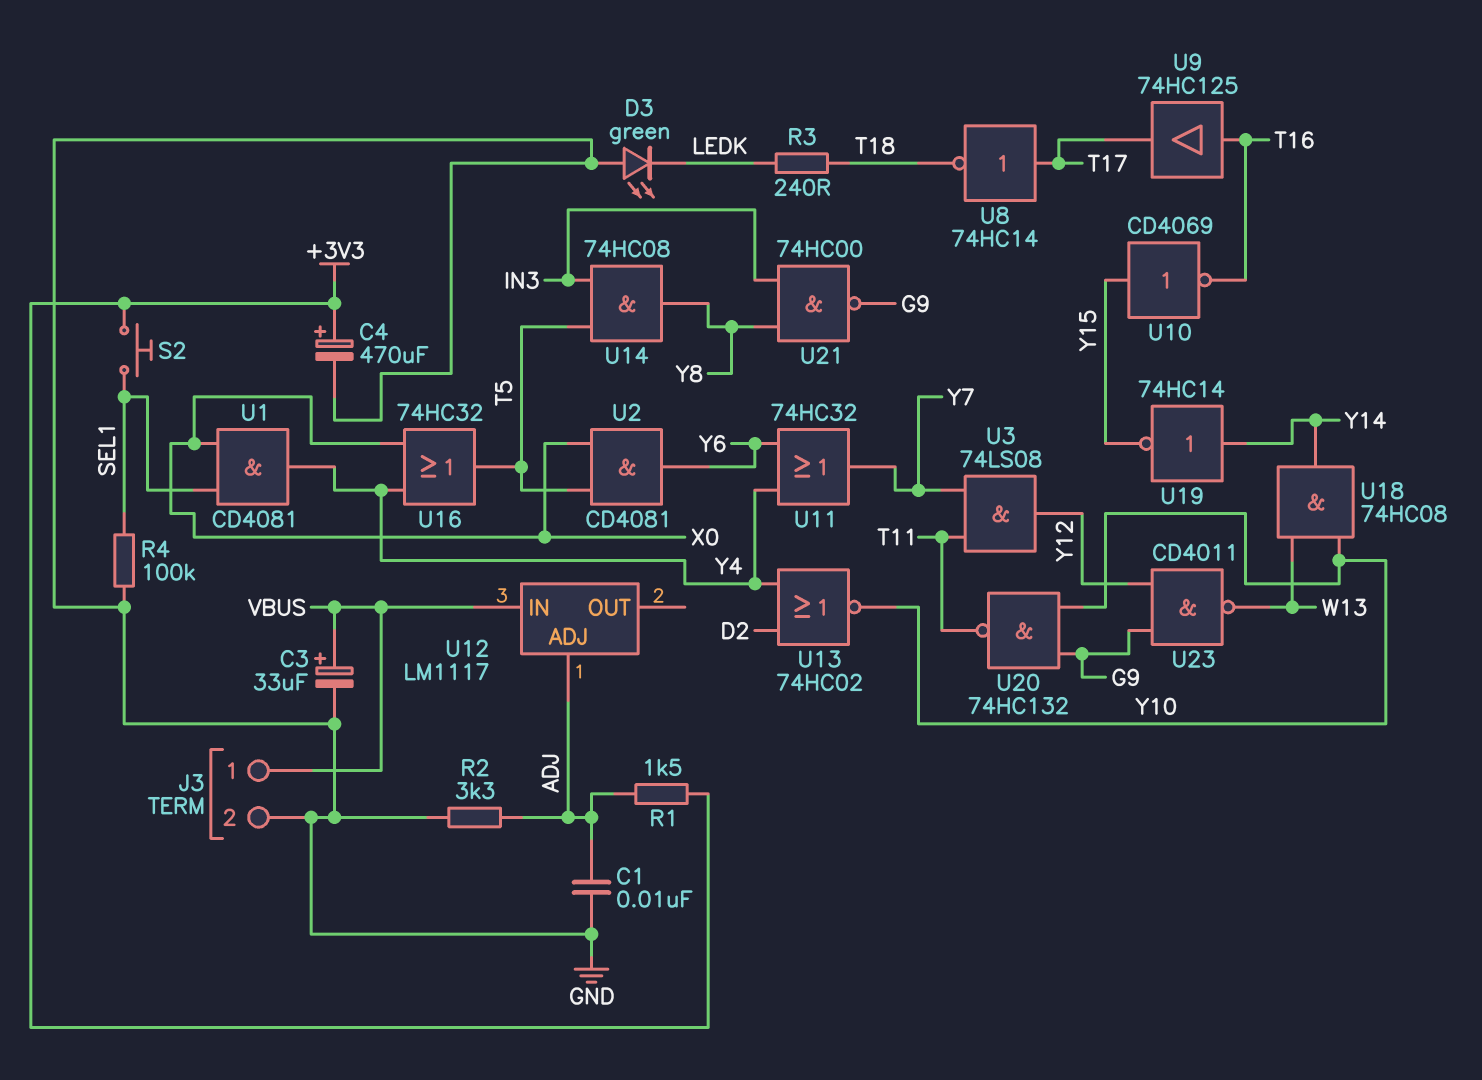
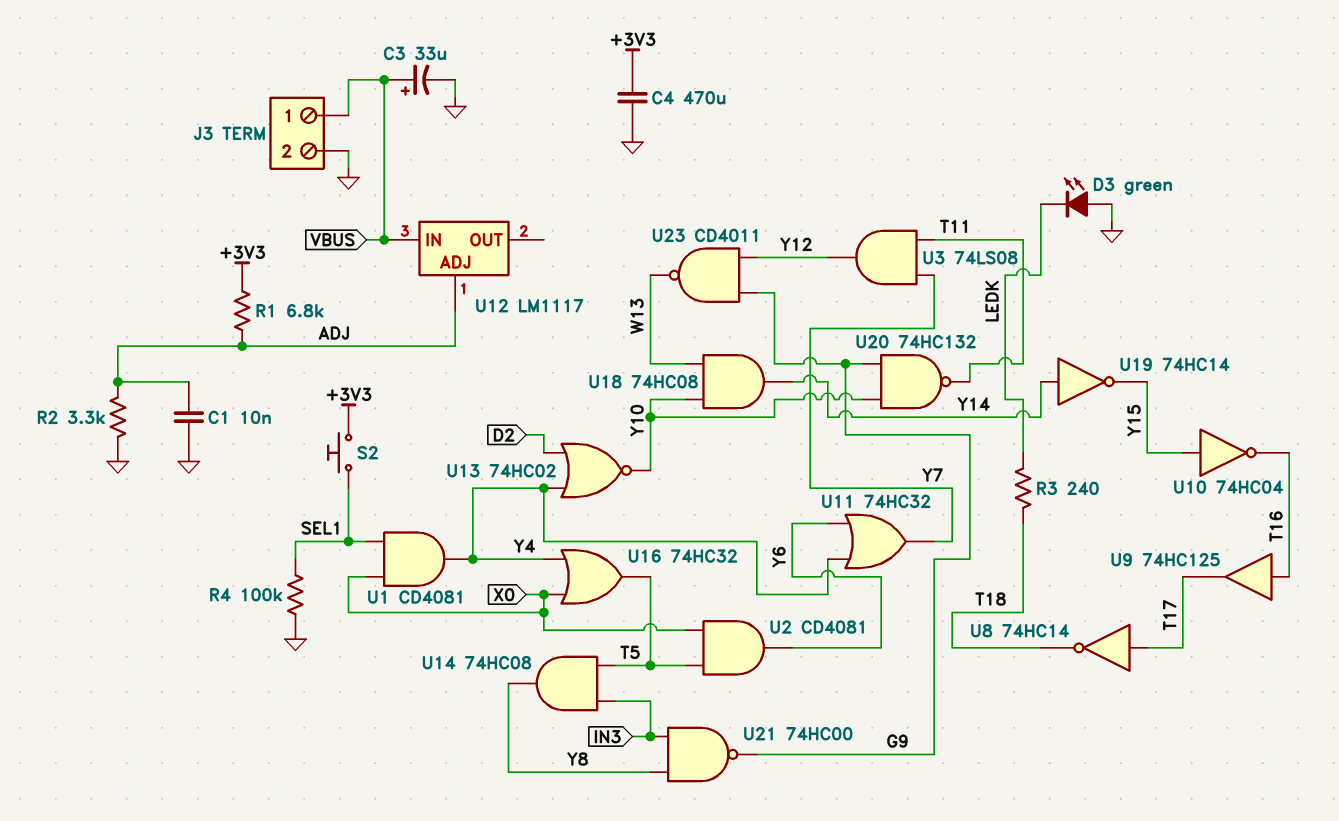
C4: 470uF (plus +3V3, minus GND) -> 470uF (+3V3, GND)
R1: 1.5k (+3V3, ADJ) -> 6.8k (+3V3, ADJ)
U10: NOT CD4069 (in Y15, out T16) -> NOT 74HC04 (in Y15, out T16)

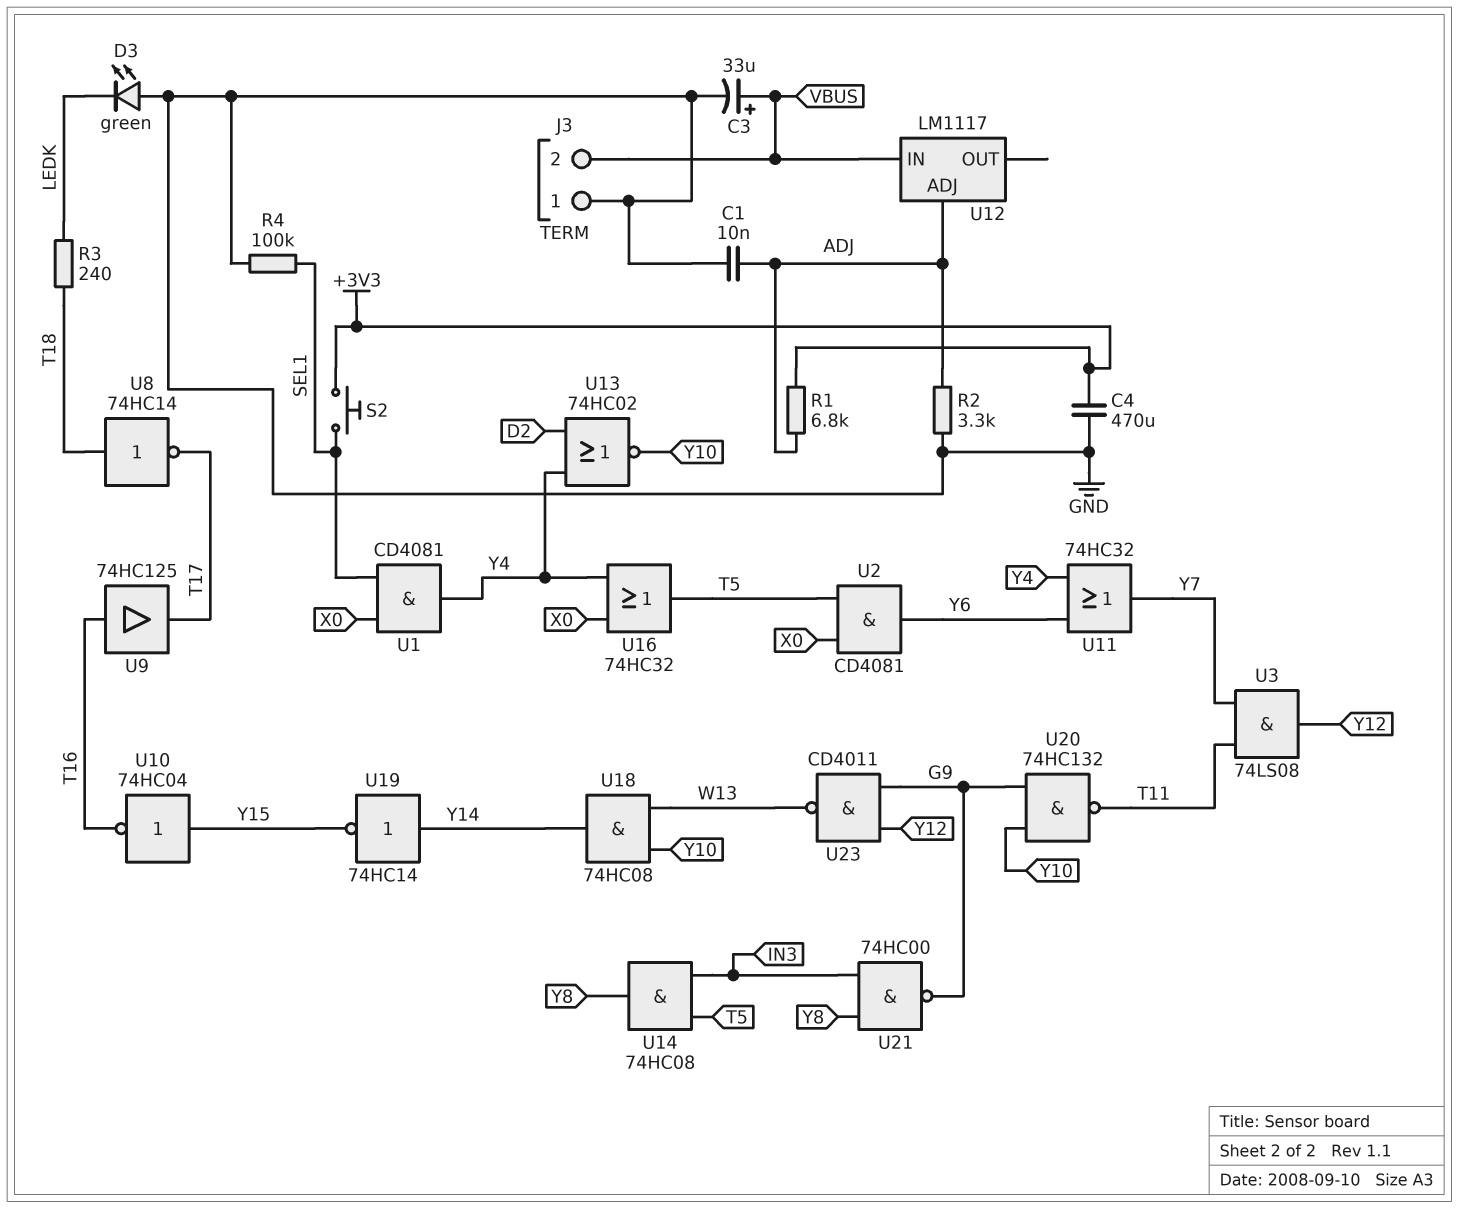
J3 pin 1: VBUS -> GND
J3 pin 2: GND -> VBUS
U8: NOT 74HC14 (in T17, out T18) -> NOT 74HC14 (in T18, out T17)

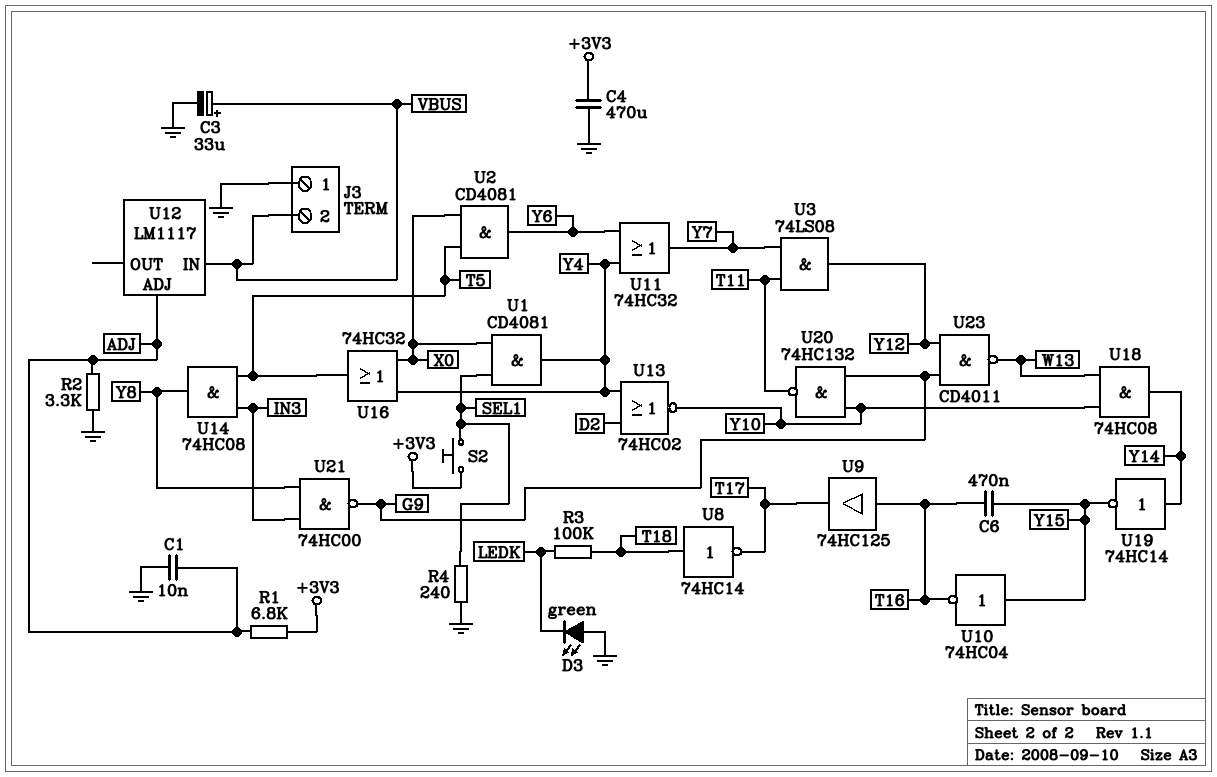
C6: none -> 470nF (T16, Y15)
R3: 240 (LEDK, T18) -> 100k (LEDK, T18)
R4: 100k (GND, SEL1) -> 240 (GND, SEL1)

